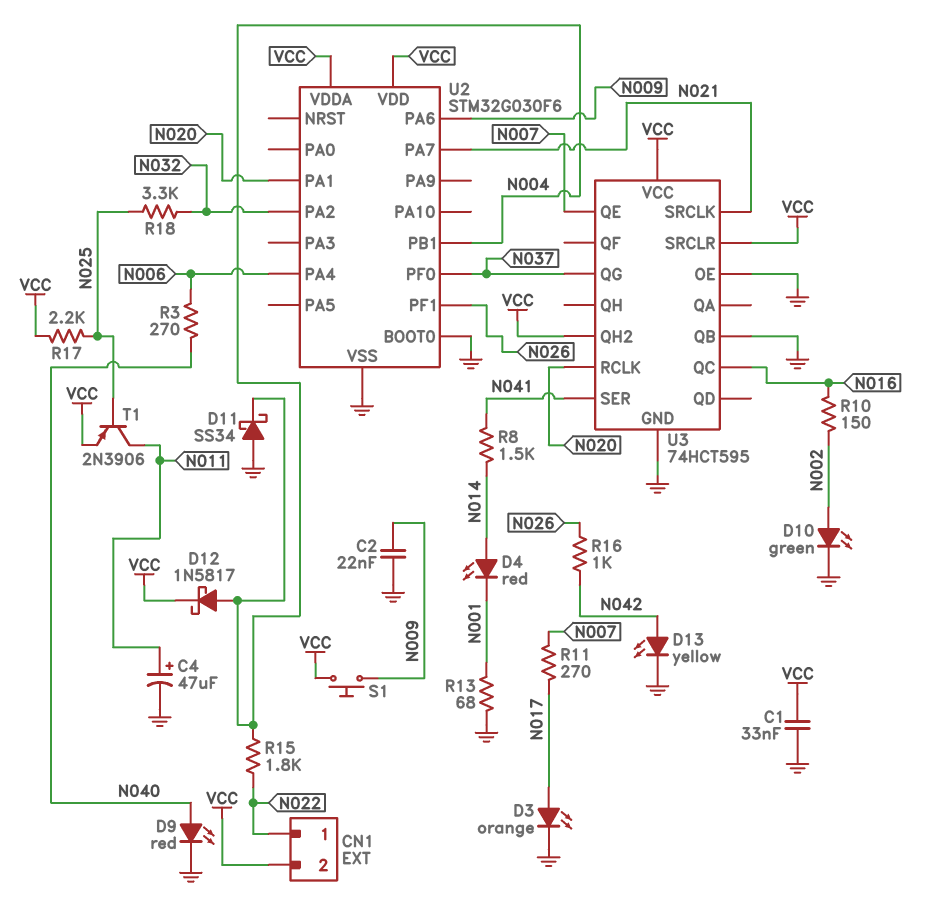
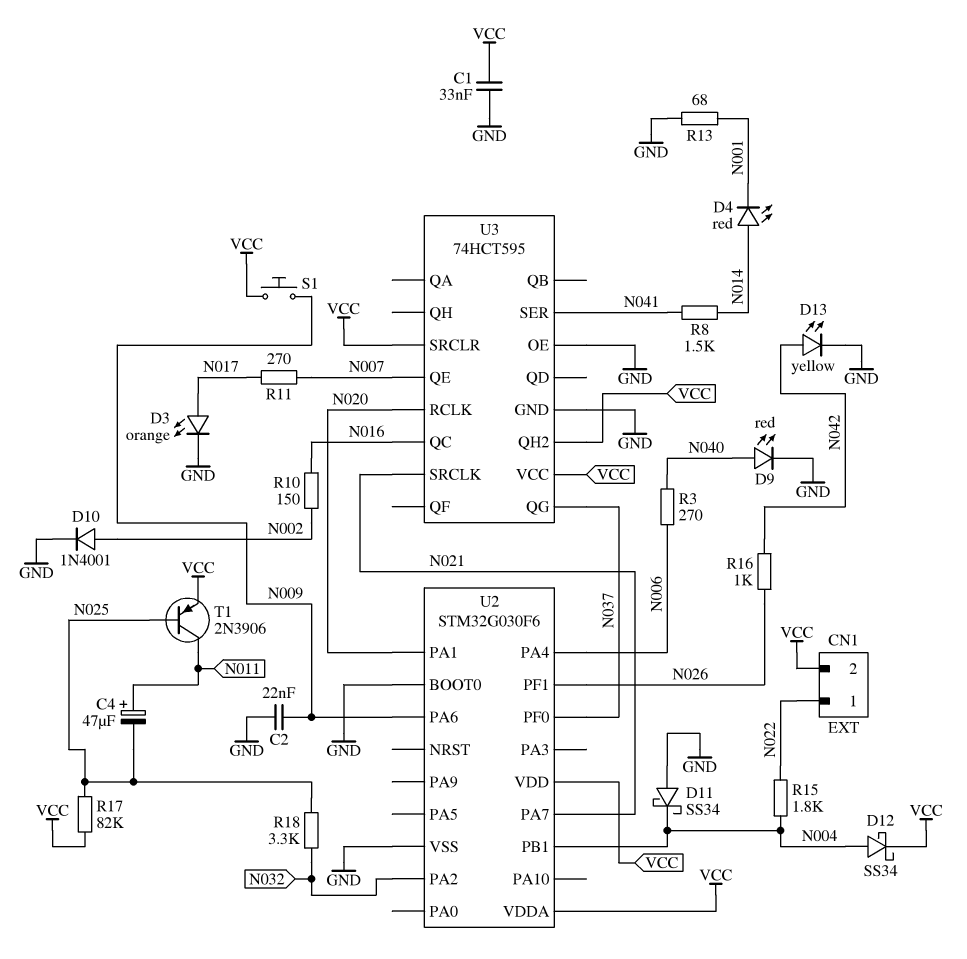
C4: 47uF (plus N011, minus GND) -> 47uF (plus N011, minus N025)
D10: LED green (A N002, K GND) -> diode 1N4001 (A N002, K GND)
D12: schottky 1N5817 (A N004, K VCC) -> schottky SS34 (A N004, K VCC)
R17: 2.2k (N025, VCC) -> 82k (N025, VCC)
U3 pin QB: GND -> none

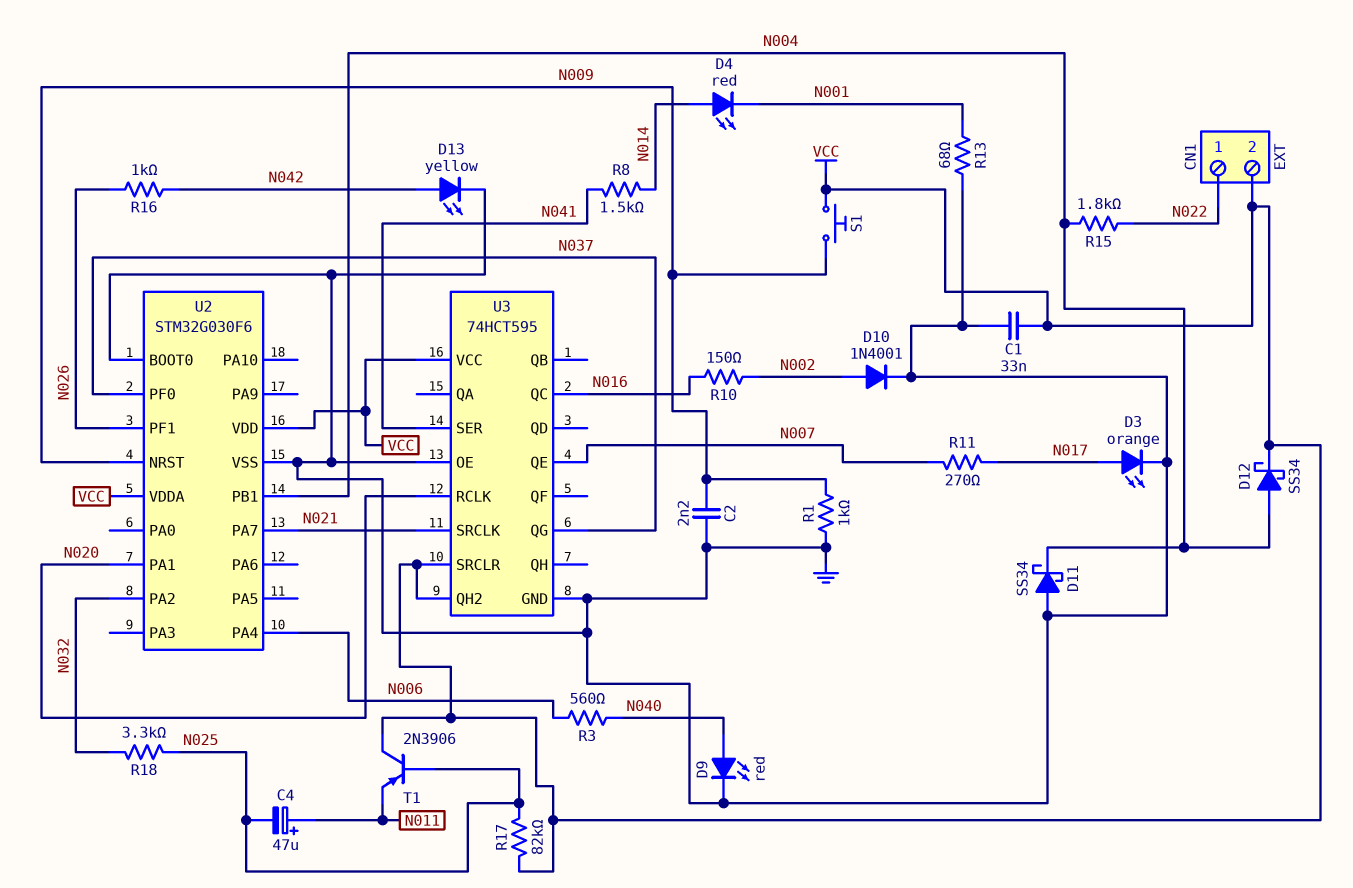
C2: 22nF (GND, N009) -> 2.2nF (GND, N009)
R1: none -> 1k (GND, N009)
R3: 270 (N006, N040) -> 560 (N006, N040)
T1: PNP 2N3906 (B N025, C N011, E VCC) -> PNP 2N3906 (B N025, C VCC, E N011)
U2 pin NRST: none -> N009
U2 pin PA6: N009 -> none

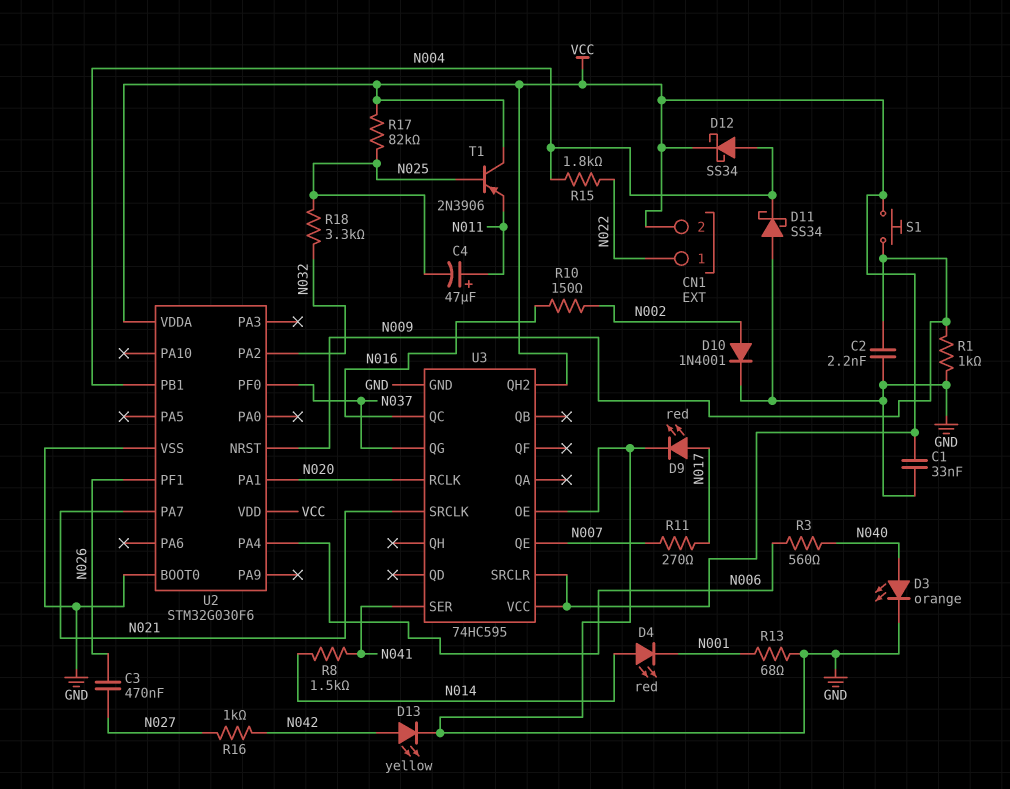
C3: none -> 470nF (N026, N027)
D3: LED orange (A N017, K GND) -> LED orange (A N040, K GND)
D9: LED red (A N040, K GND) -> LED red (A N017, K GND)
R16: 1k (N026, N042) -> 1k (N027, N042)
U3: 74HCT595 -> 74HC595

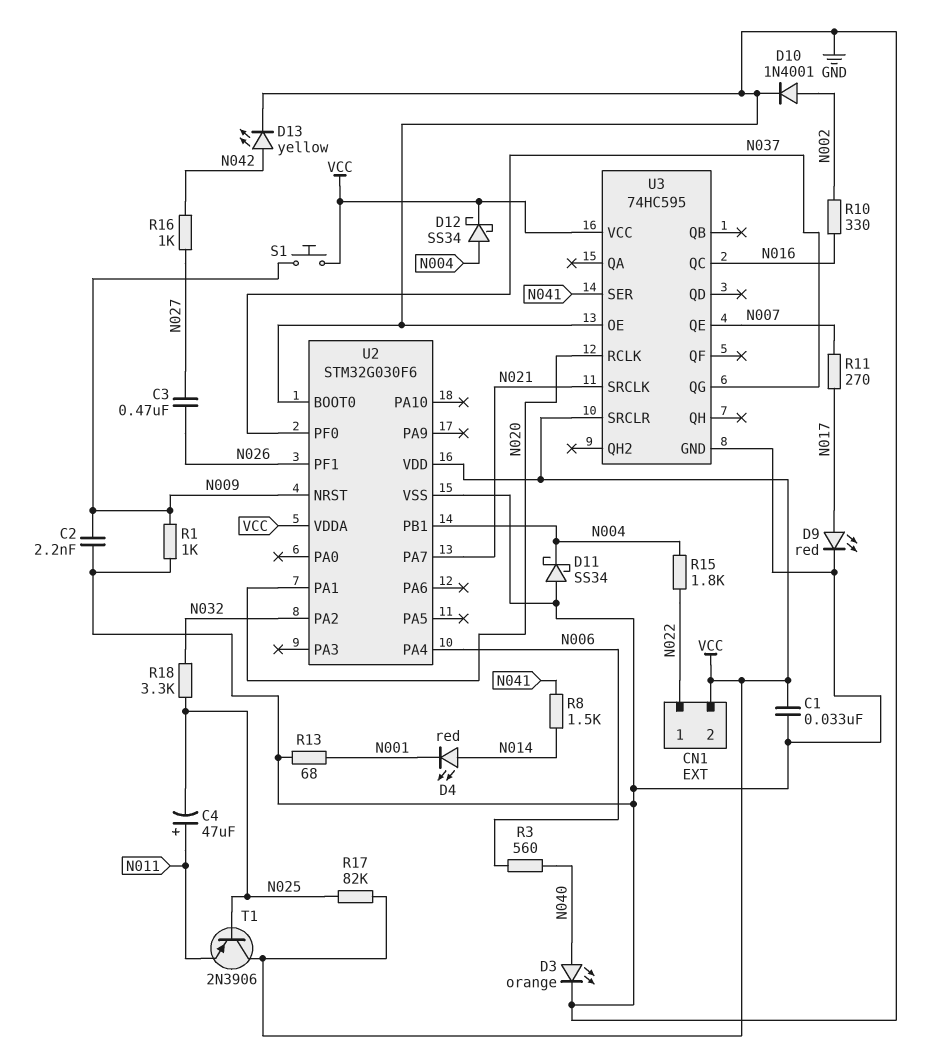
R10: 150 (N002, N016) -> 330 (N002, N016)
U3 pin QH2: VCC -> none

